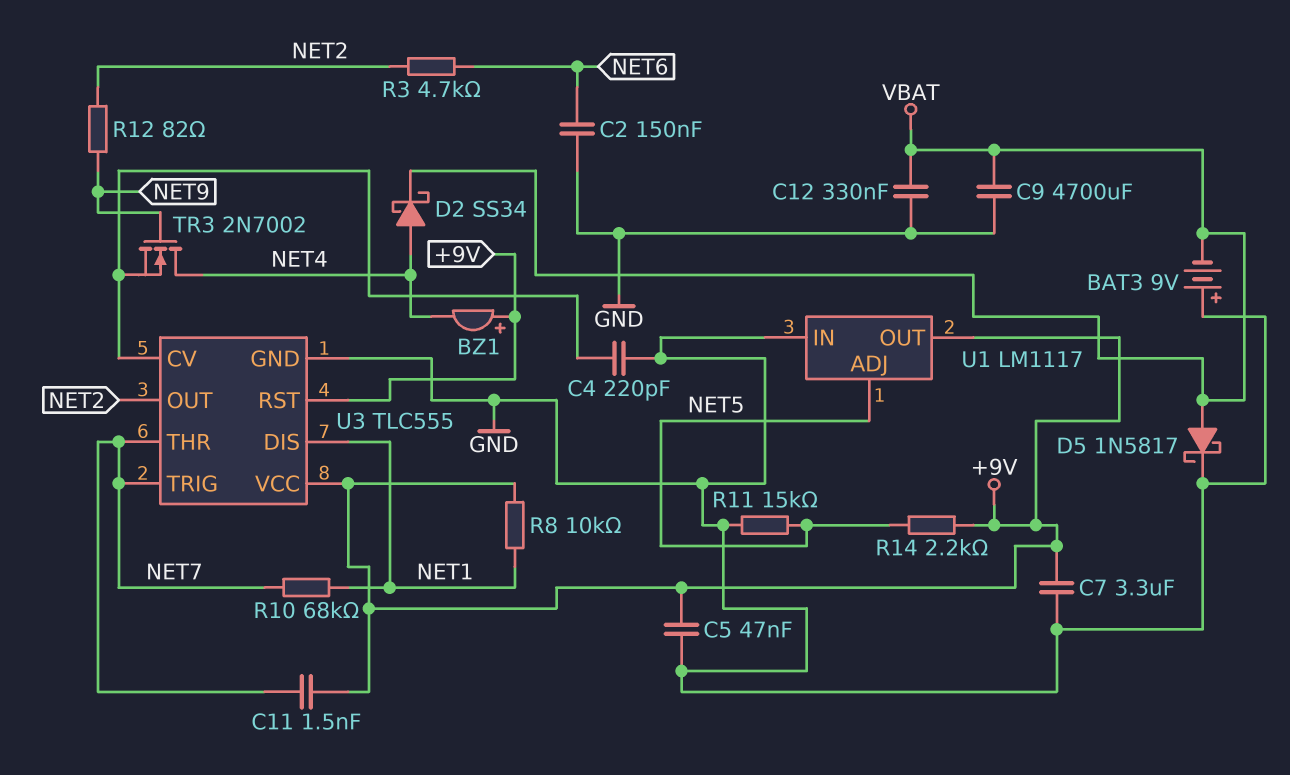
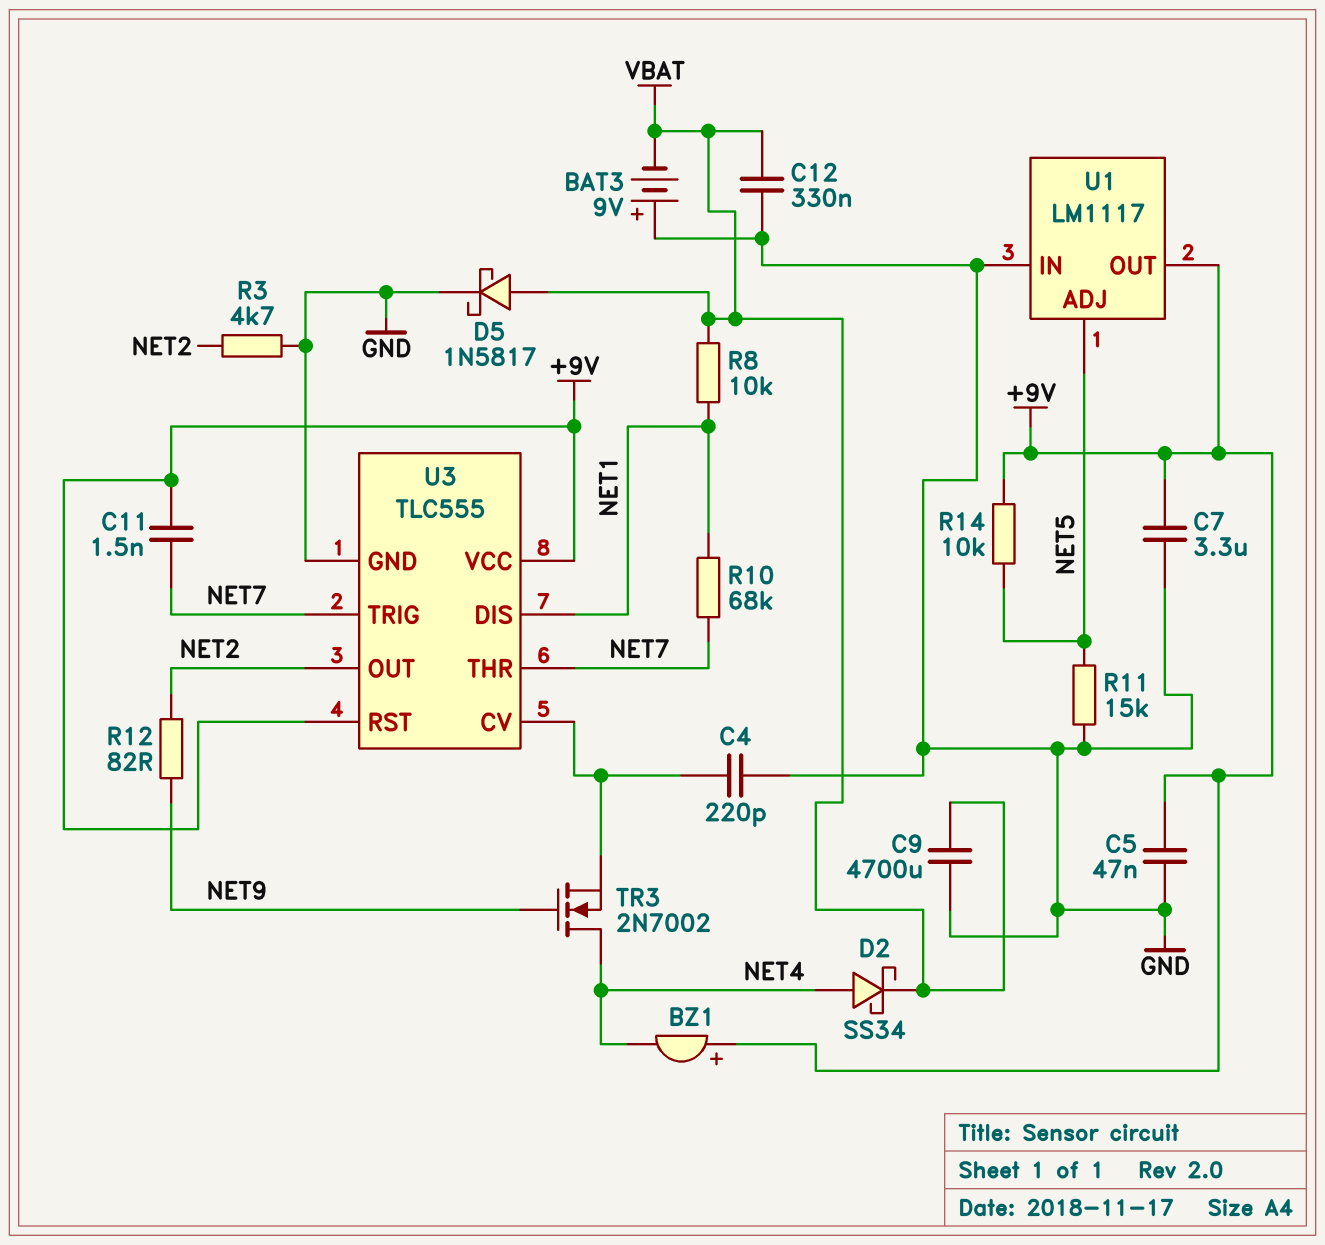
C2: 150nF (GND, NET6) -> none
R3: 4.7k (NET2, NET6) -> 4.7k (GND, NET2)
R8: 10k (+9V, NET1) -> 10k (NET1, VBAT)
R14: 2.2k (+9V, NET5) -> 10k (+9V, NET5)

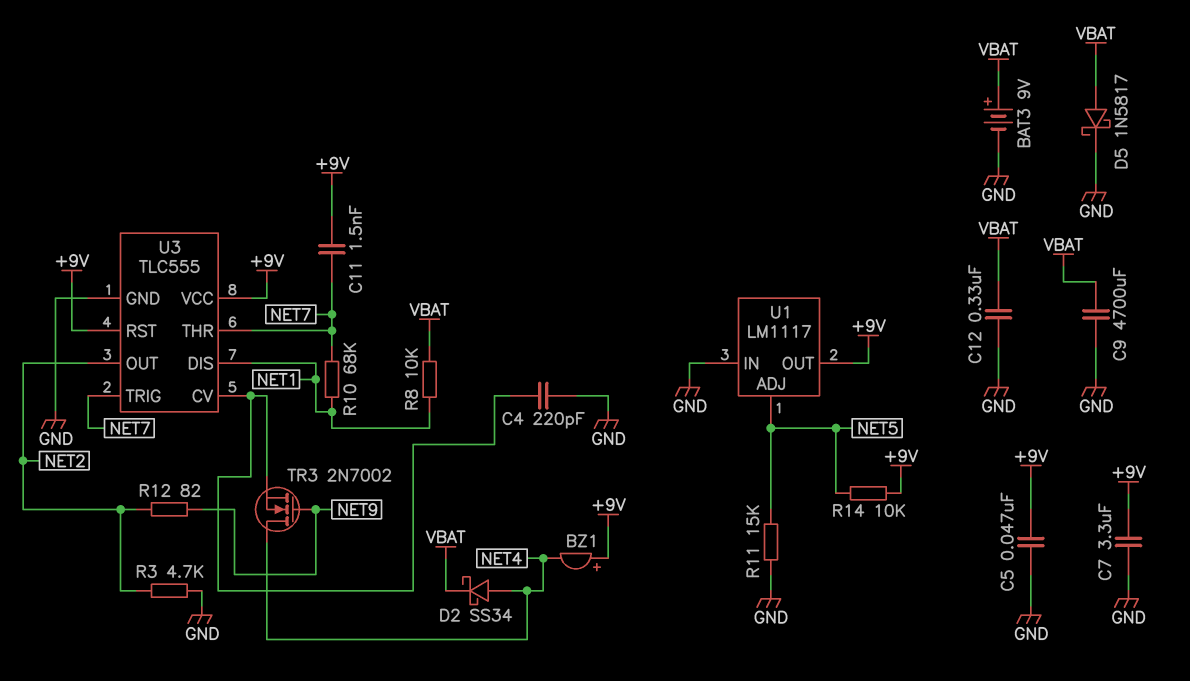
BAT3: 9V (plus GND, minus VBAT) -> 9V (plus VBAT, minus GND)

